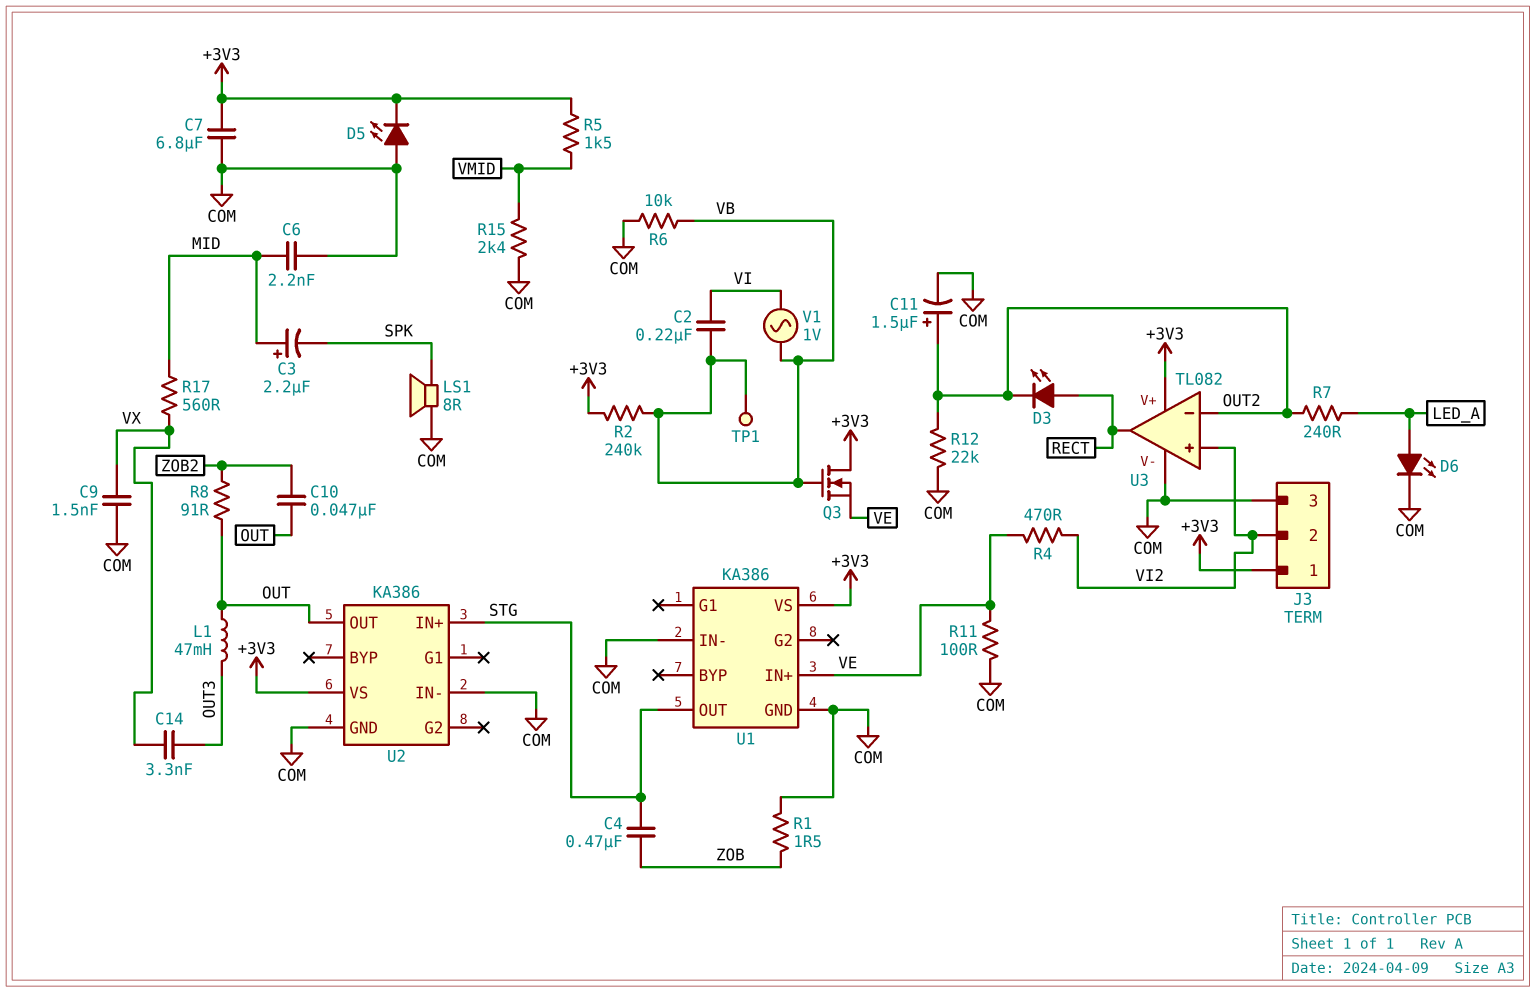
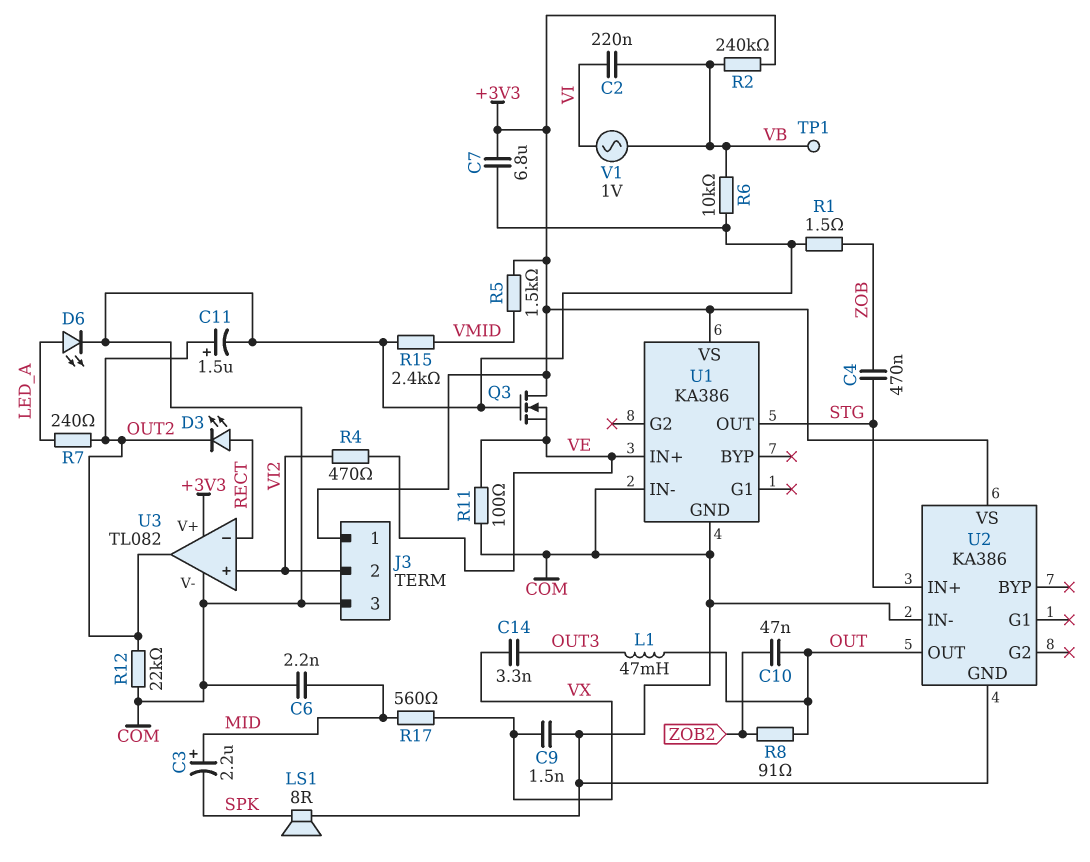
D5: LED (A COM, K +3V3) -> none
Q3: NMOS (G VB, D +3V3, S VE) -> NMOS (G COM, D +3V3, S VE)
U3 pin in-: OUT2 -> RECT
U3 pin out: RECT -> OUT2

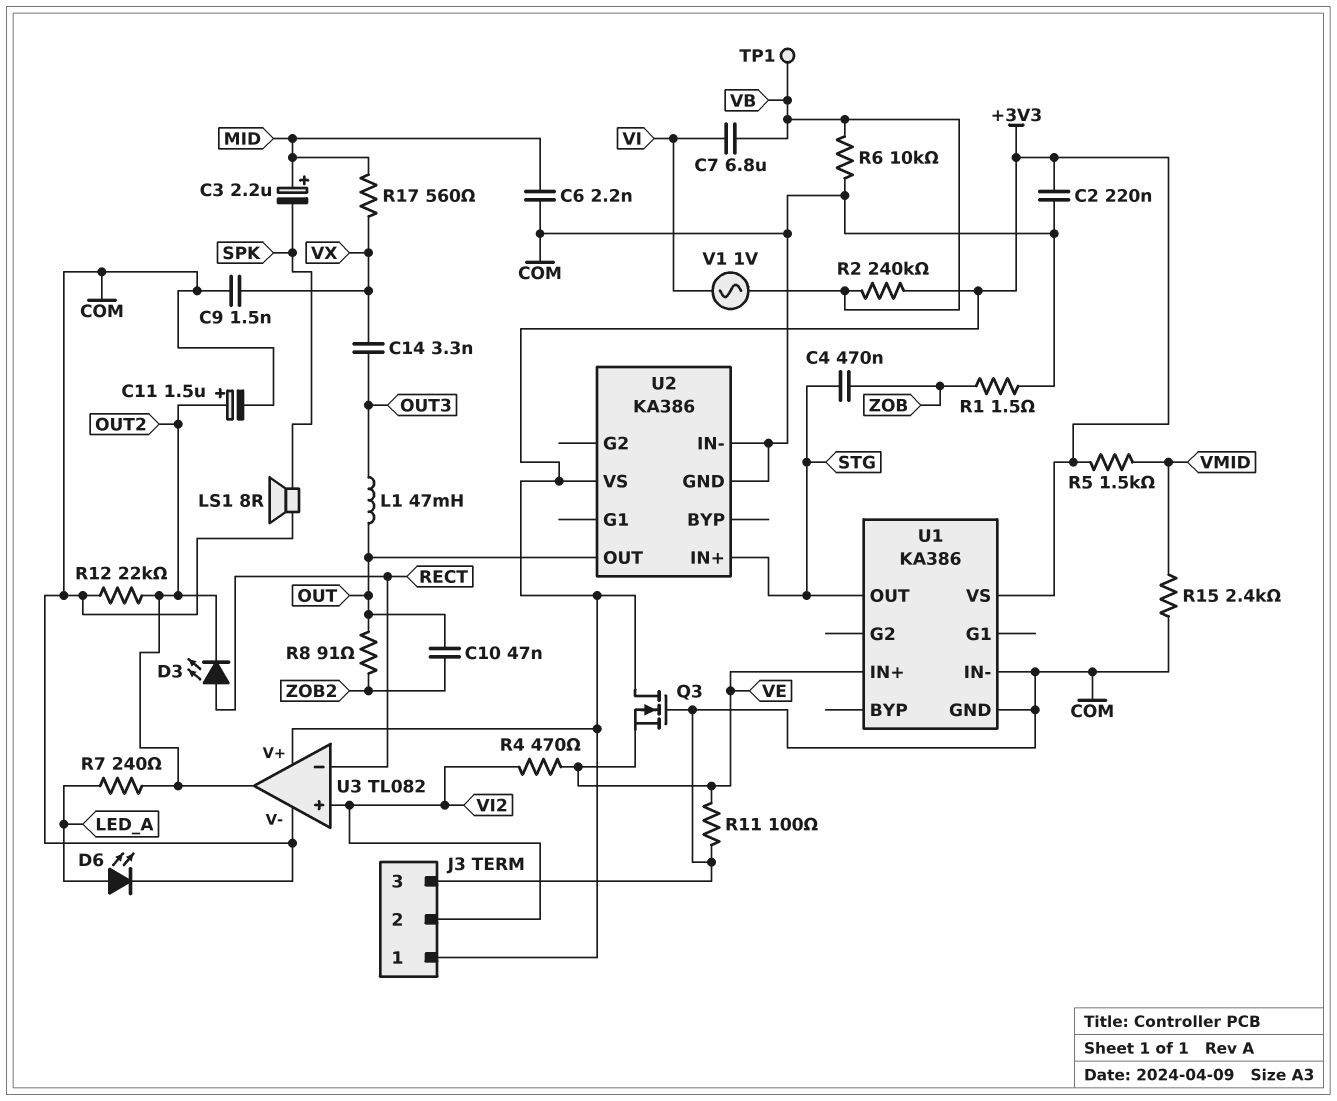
C2: 220nF (VB, VI) -> 220nF (+3V3, COM)
C7: 6.8uF (+3V3, COM) -> 6.8uF (VB, VI)

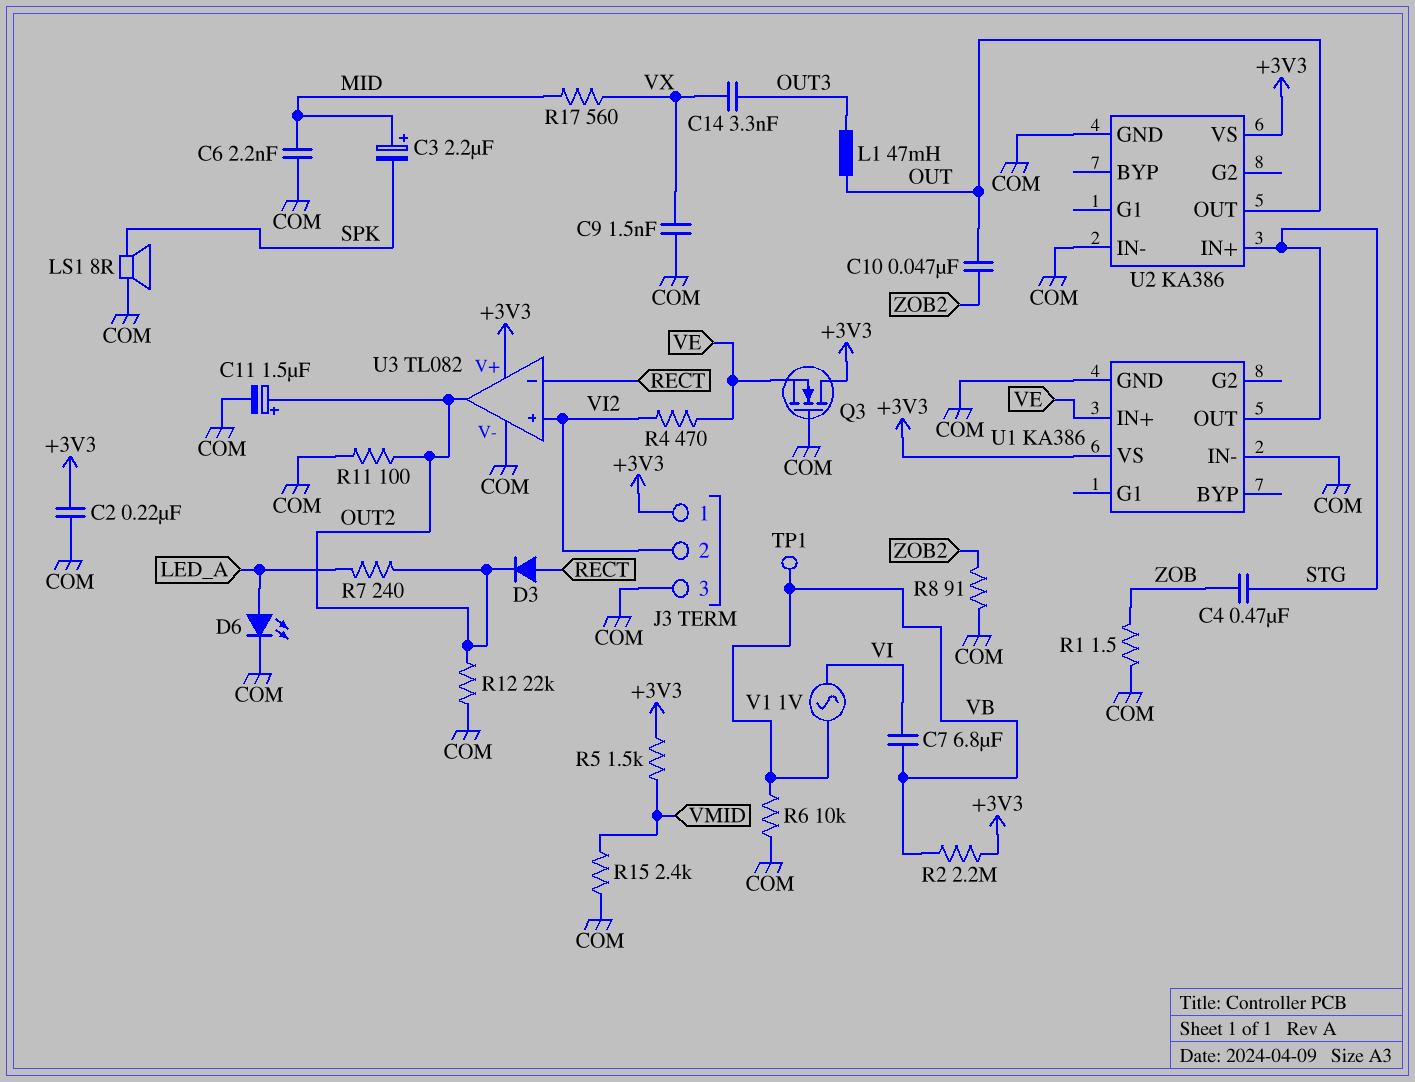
D3: LED (A RECT, K OUT2) -> diode (A RECT, K OUT2)
R2: 240k (+3V3, VB) -> 2.2M (+3V3, VB)
R8: 91 (OUT, ZOB2) -> 91 (COM, ZOB2)
R11: 100 (COM, VE) -> 100 (COM, OUT2)

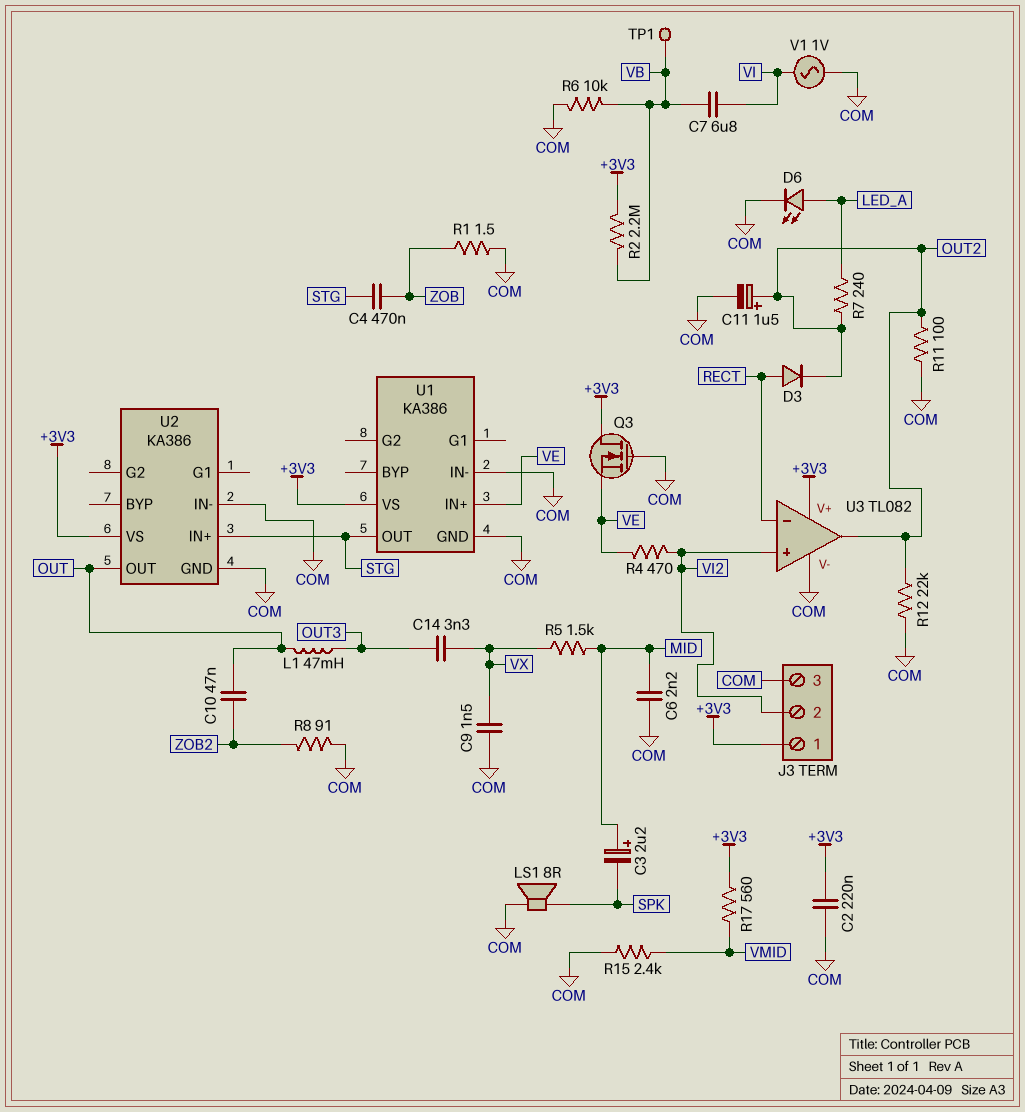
R5: 1.5k (+3V3, VMID) -> 1.5k (MID, VX)
R17: 560 (MID, VX) -> 560 (+3V3, VMID)
V1: AC 1V (VB, VI) -> AC 1V (COM, VI)

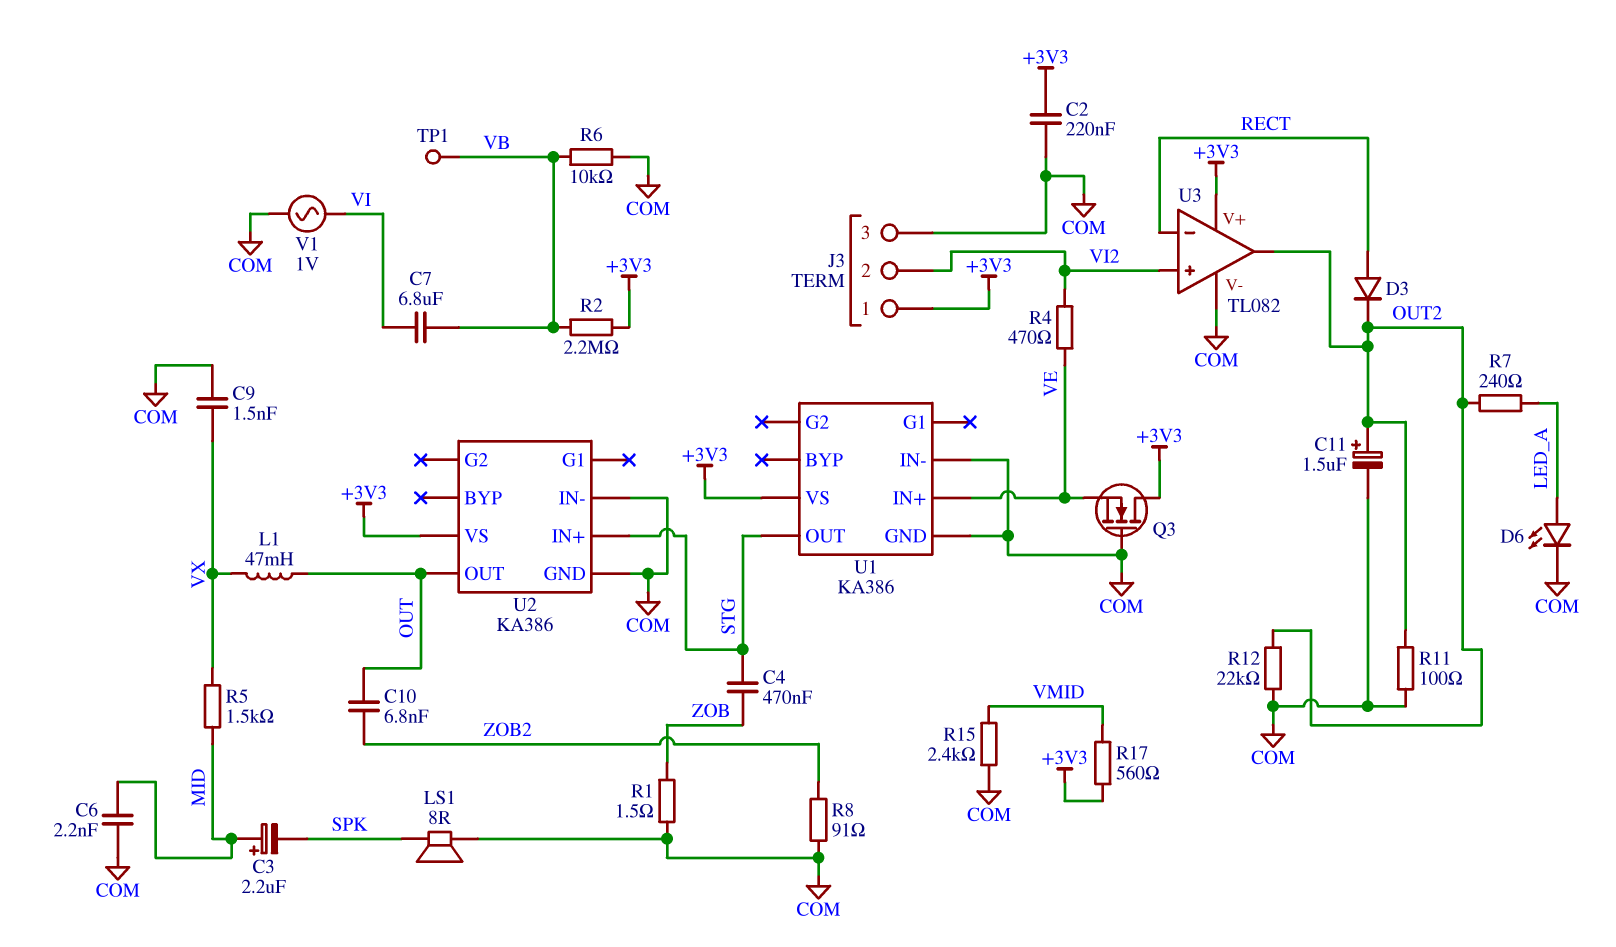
C10: 47nF (OUT, ZOB2) -> 6.8nF (OUT, ZOB2)
C14: 3.3nF (OUT3, VX) -> none
L1: 47mH (OUT, OUT3) -> 47mH (OUT, VX)

